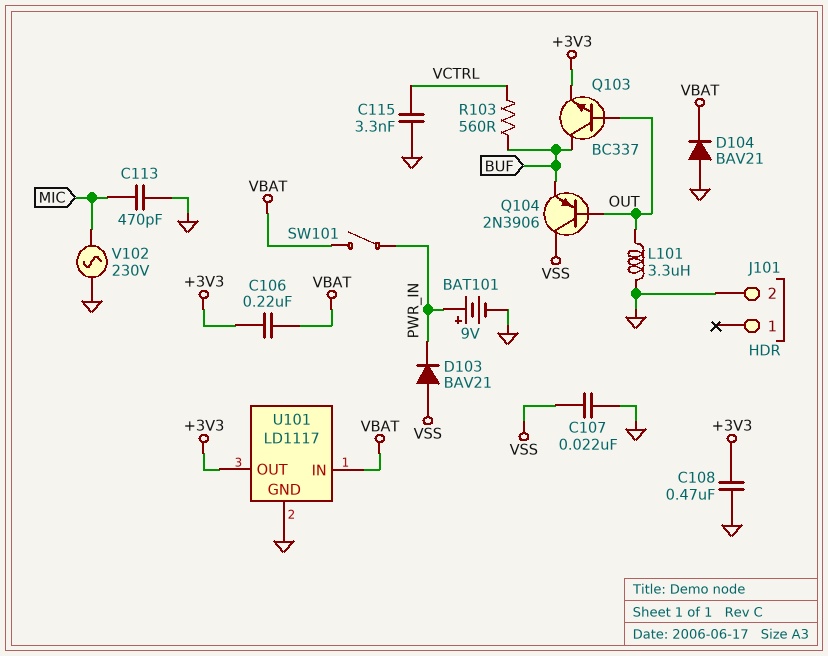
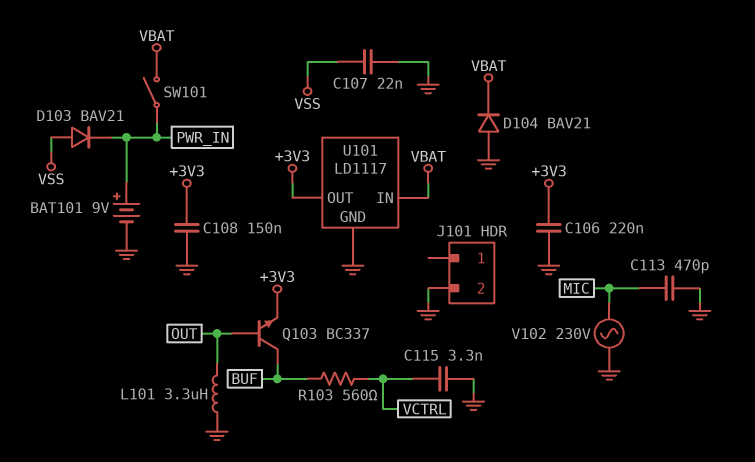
C106: 220nF (+3V3, VBAT) -> 220nF (+3V3, GND)
C108: 470nF (+3V3, GND) -> 150nF (+3V3, GND)
Q104: PNP 2N3906 (B OUT, C VSS, E BUF) -> none

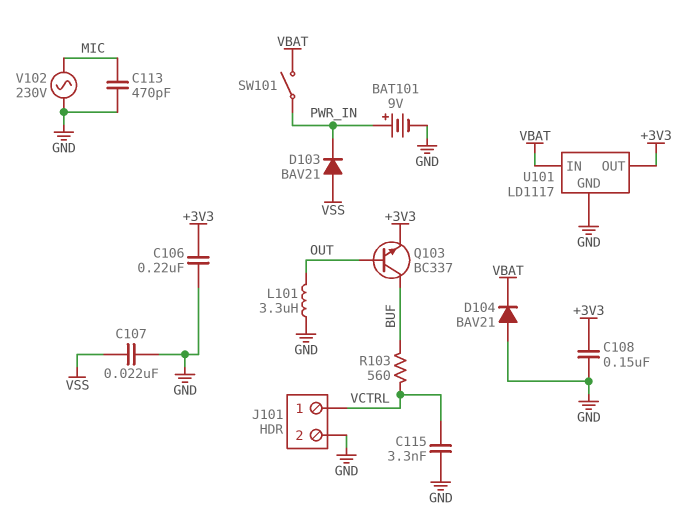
J101 pin 1: none -> VCTRL

